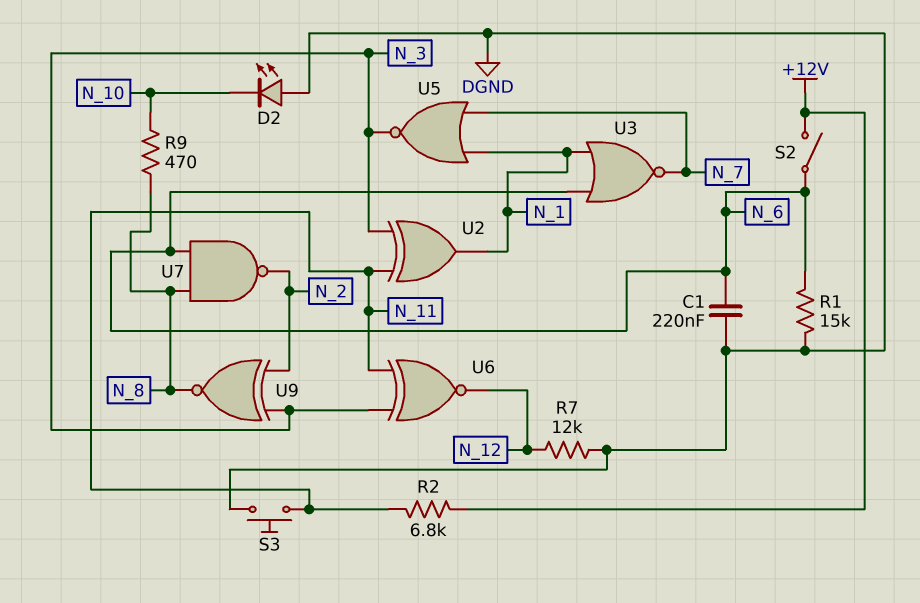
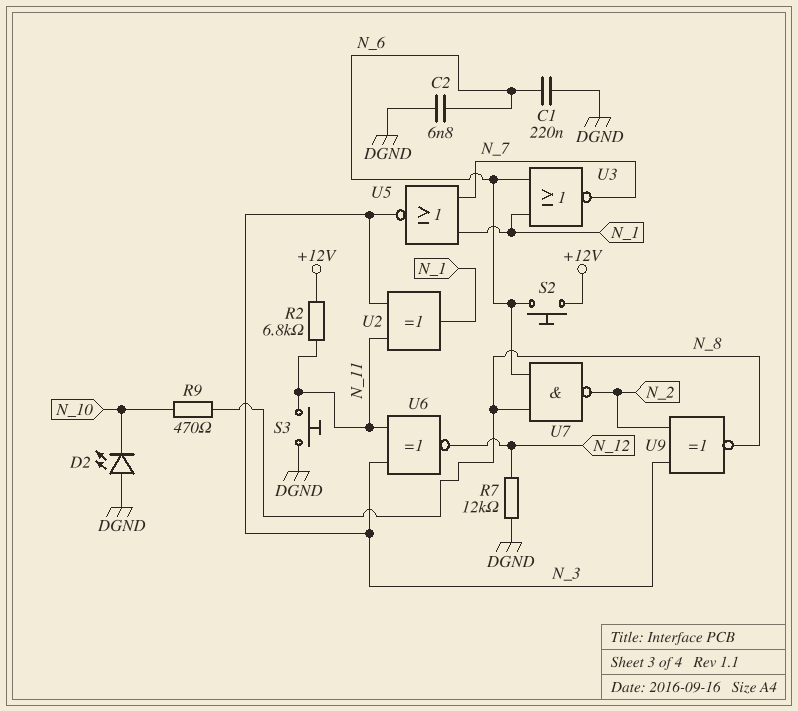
C2: none -> 6.8nF (DGND, N_6)
R1: 15k (DGND, N_6) -> none
S2: switch (+12V, N_6) -> button (+12V, N_6)

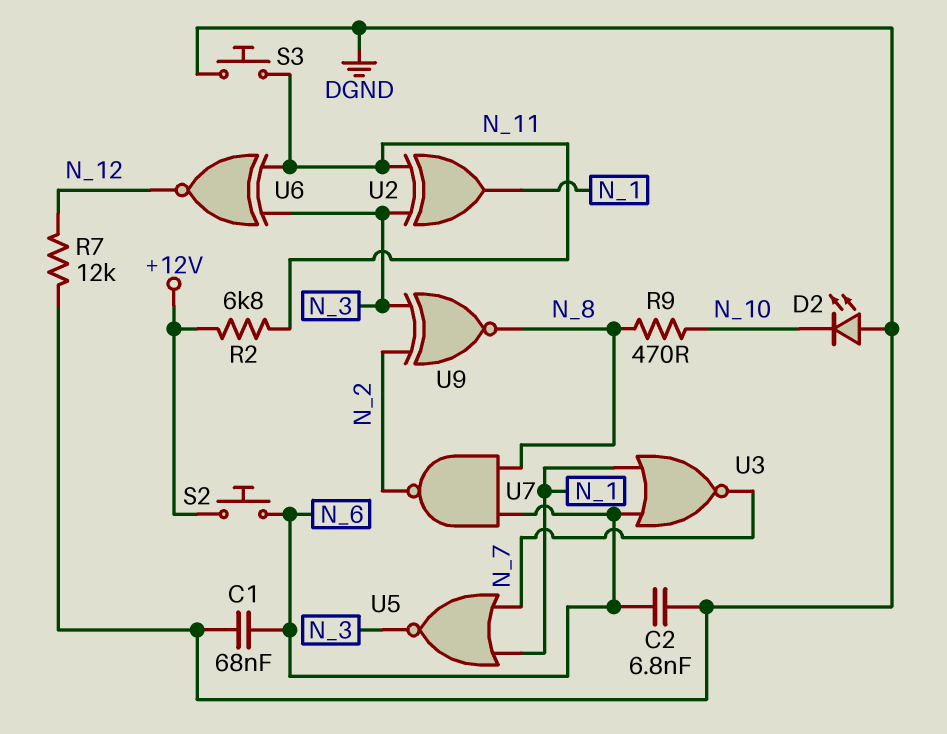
C1: 220nF (DGND, N_6) -> 68nF (DGND, N_6)

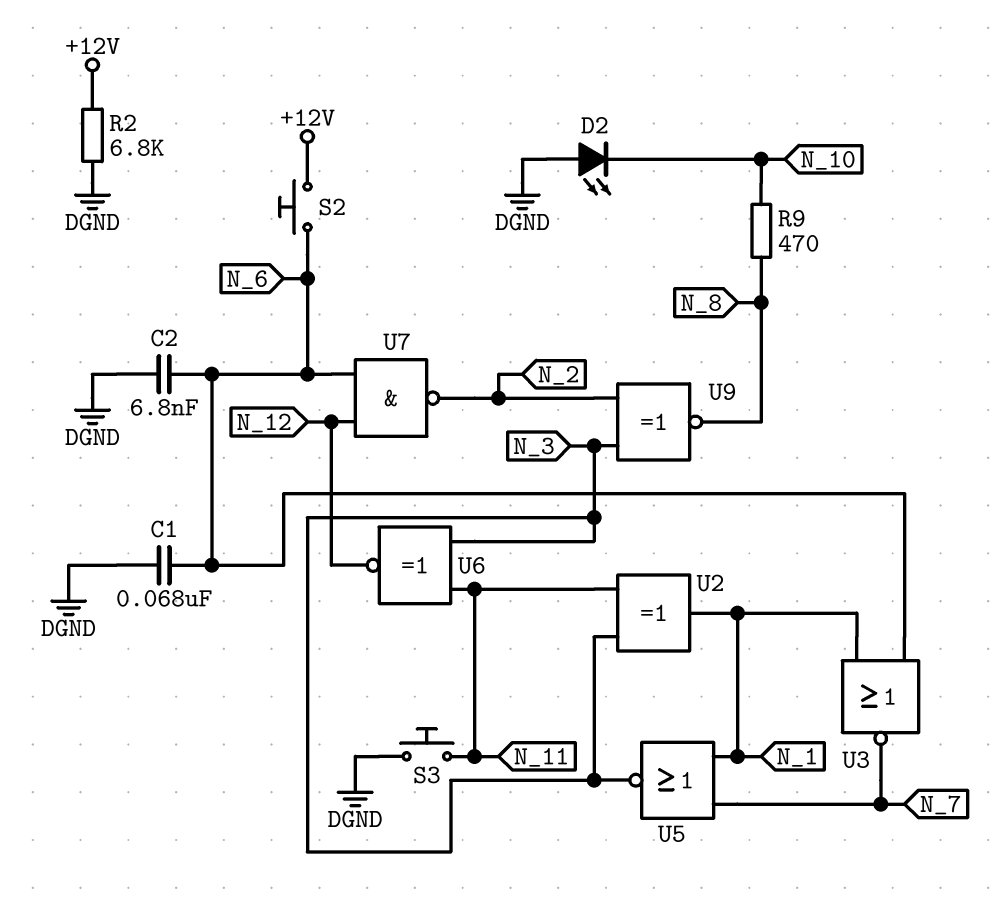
R2: 6.8k (+12V, N_11) -> 6.8k (+12V, DGND)
R7: 12k (DGND, N_12) -> none
U7: NAND (in N_6, in N_8, out N_2) -> NAND (in N_6, in N_12, out N_2)

